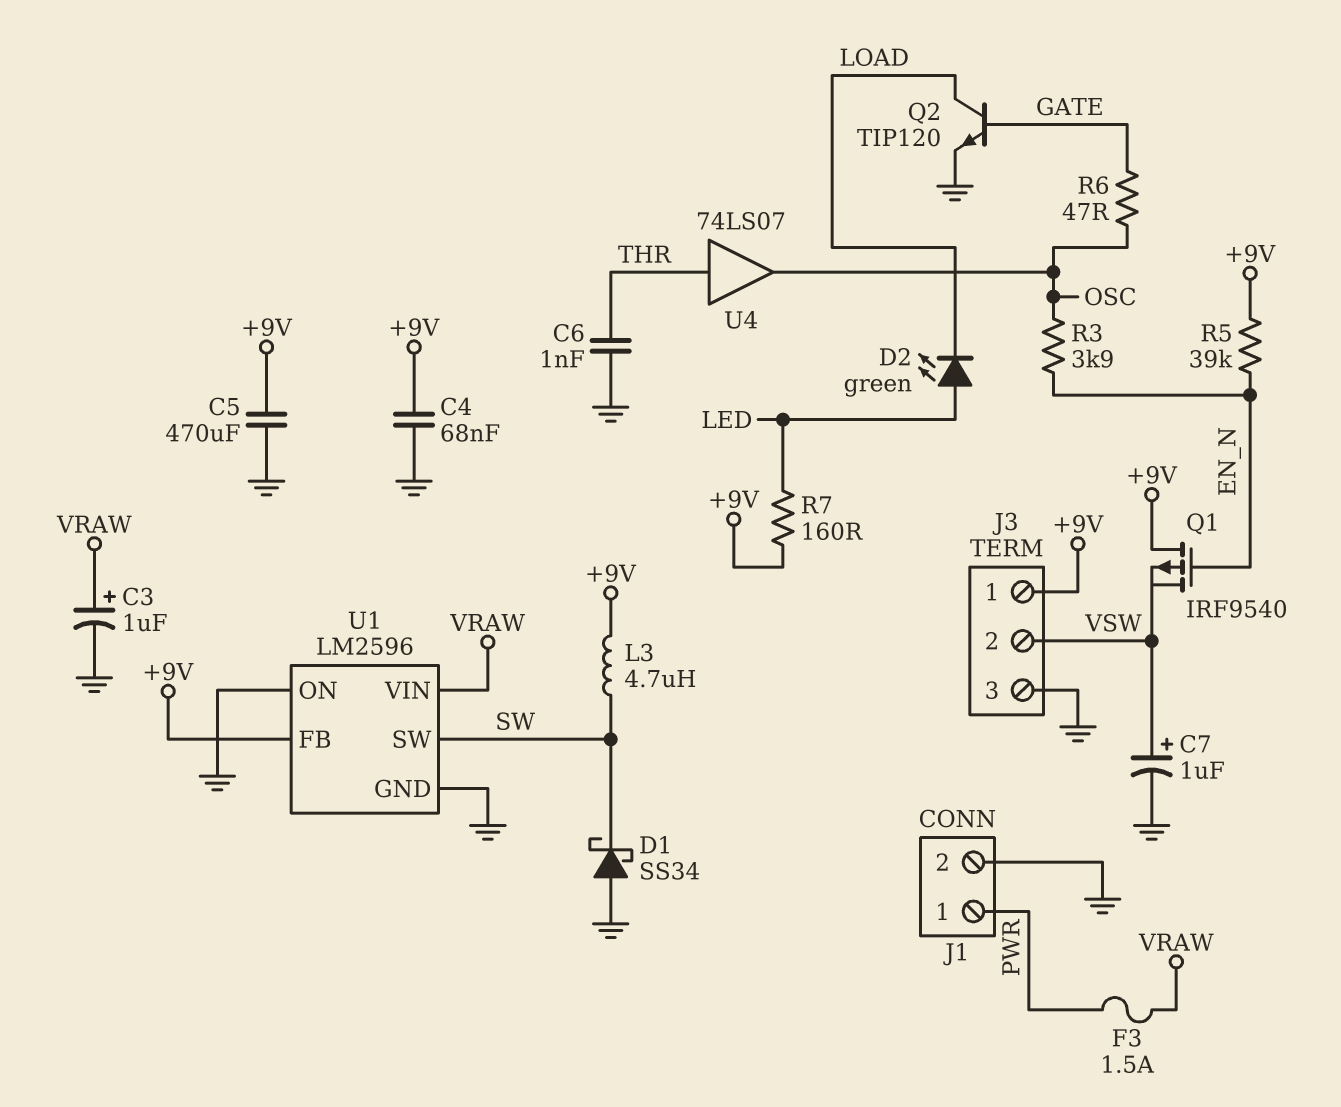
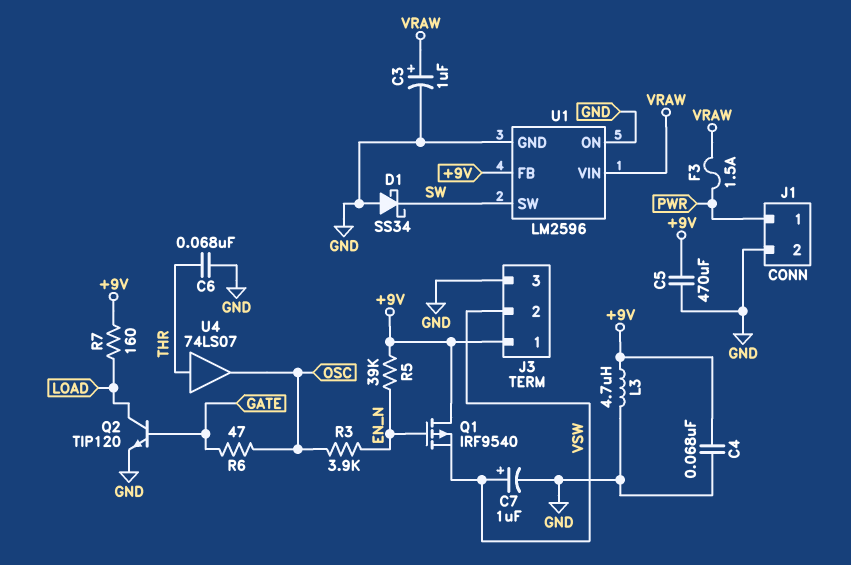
C6: 1nF (GND, THR) -> 68nF (GND, THR)
D2: LED green (A LED, K LOAD) -> none
L3: 4.7uH (+9V, SW) -> 4.7uH (+9V, GND)
R7: 160 (+9V, LED) -> 160 (+9V, LOAD)

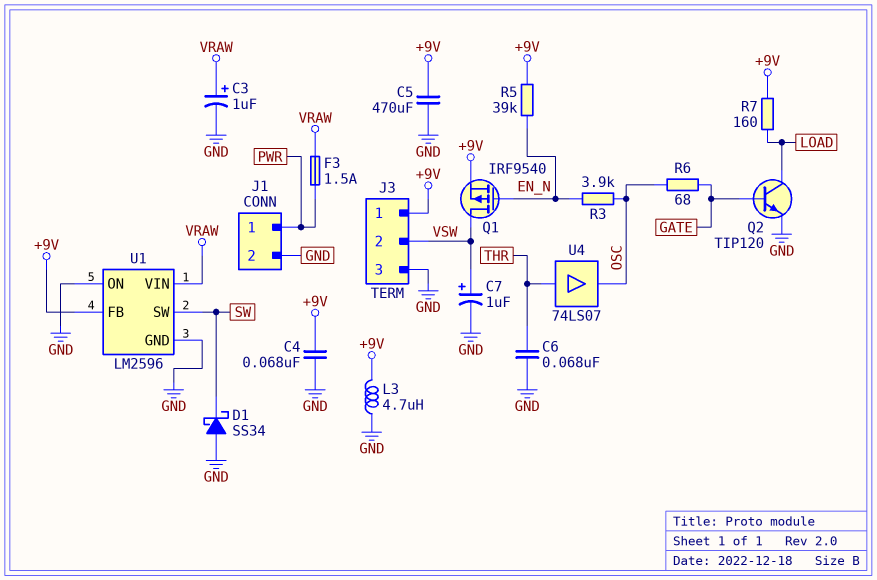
Q1: PMOS IRF9540 (G EN_N, D +9V, S VSW) -> PMOS IRF9540 (G EN_N, D VSW, S +9V)
R6: 47 (GATE, OSC) -> 68 (GATE, OSC)

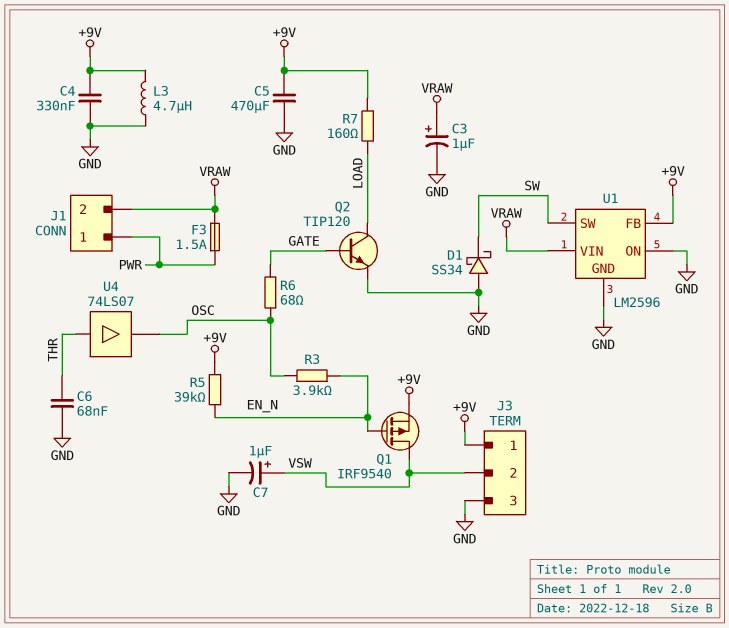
C4: 68nF (+9V, GND) -> 330nF (+9V, GND)
J1 pin 2: GND -> VRAW

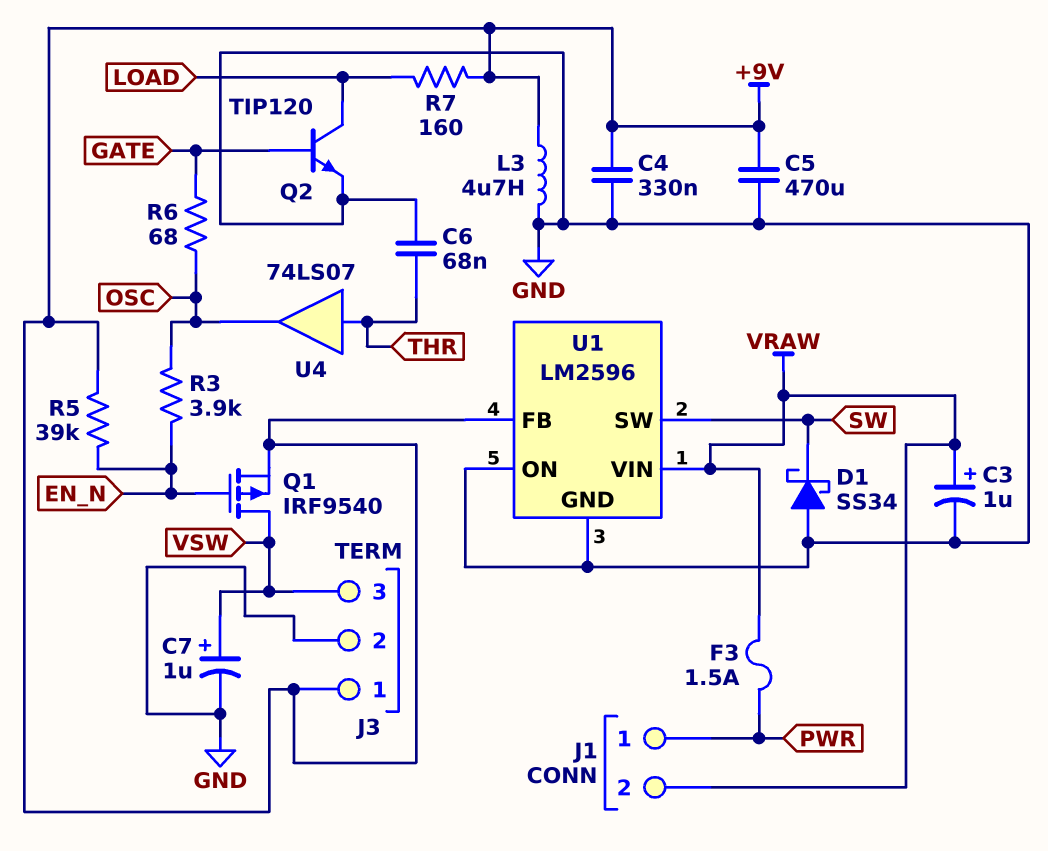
J3 pin 2: VSW -> GND
J3 pin 3: GND -> VSW

